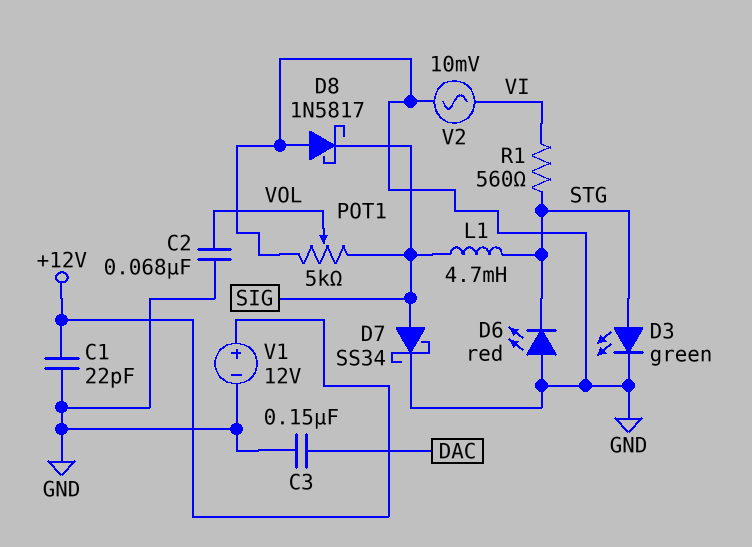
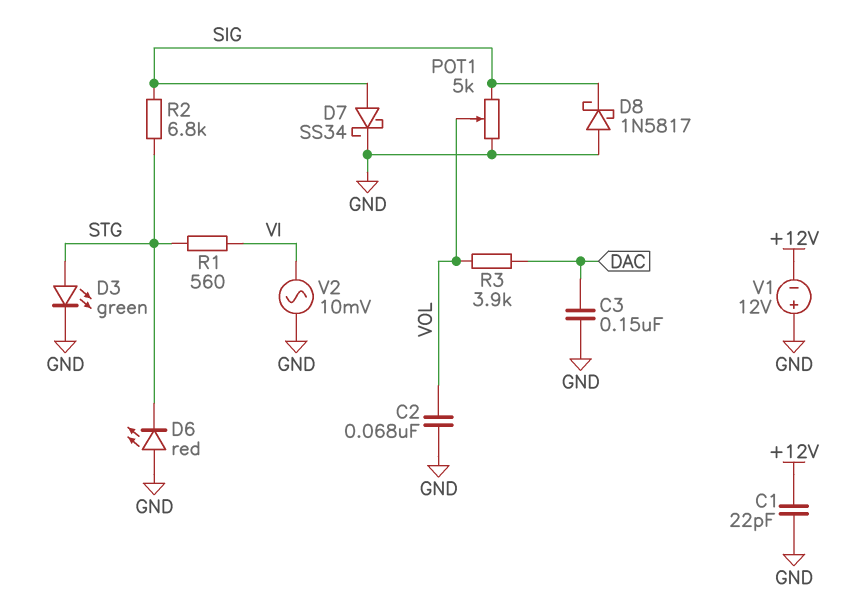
L1: 4.7mH (SIG, STG) -> none
R2: none -> 6.8k (SIG, STG)
R3: none -> 3.9k (DAC, VOL)
V1: 12V (plus +12V, minus GND) -> 12V (plus GND, minus +12V)

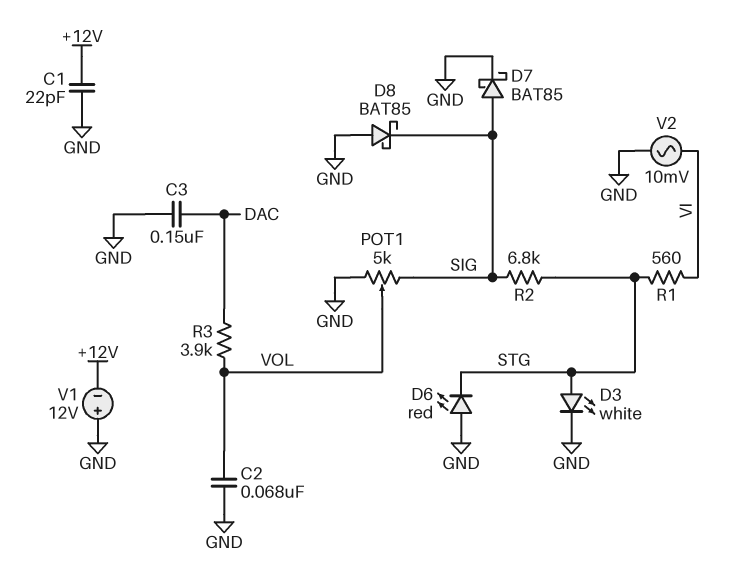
D3: LED green (A STG, K GND) -> LED white (A STG, K GND)
D7: schottky SS34 (A SIG, K GND) -> schottky BAT85 (A SIG, K GND)
D8: schottky 1N5817 (A GND, K SIG) -> schottky BAT85 (A GND, K SIG)

